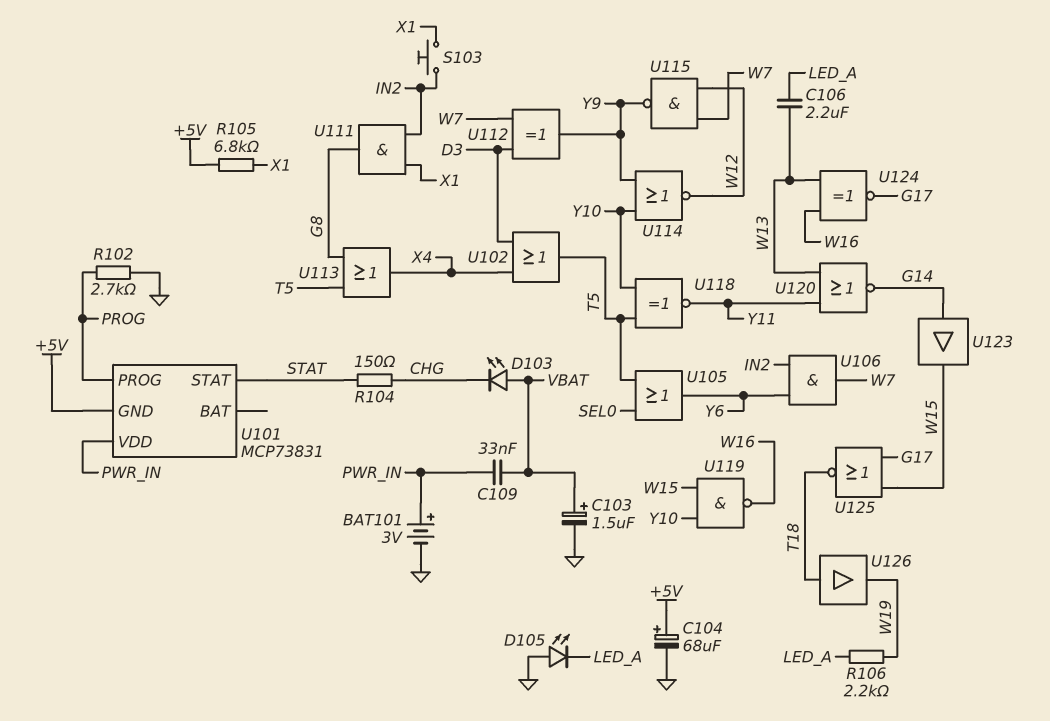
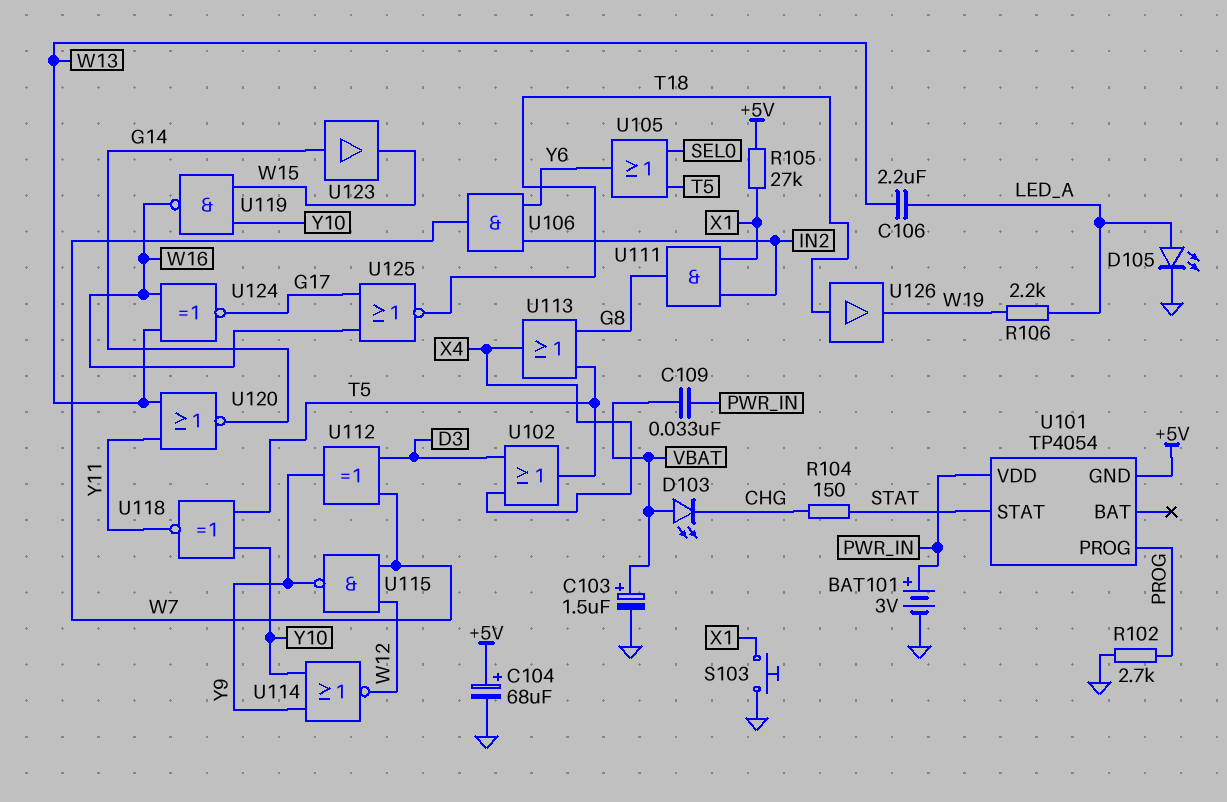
D105: LED (A GND, K LED_A) -> LED (A LED_A, K GND)
R105: 6.8k (+5V, X1) -> 27k (+5V, X1)
S103: button (IN2, X1) -> button (GND, X1)
U101: MCP73831 -> TP4054
U125: NOR (in G17, in W15, out T18) -> NOR (in G17, in W16, out T18)

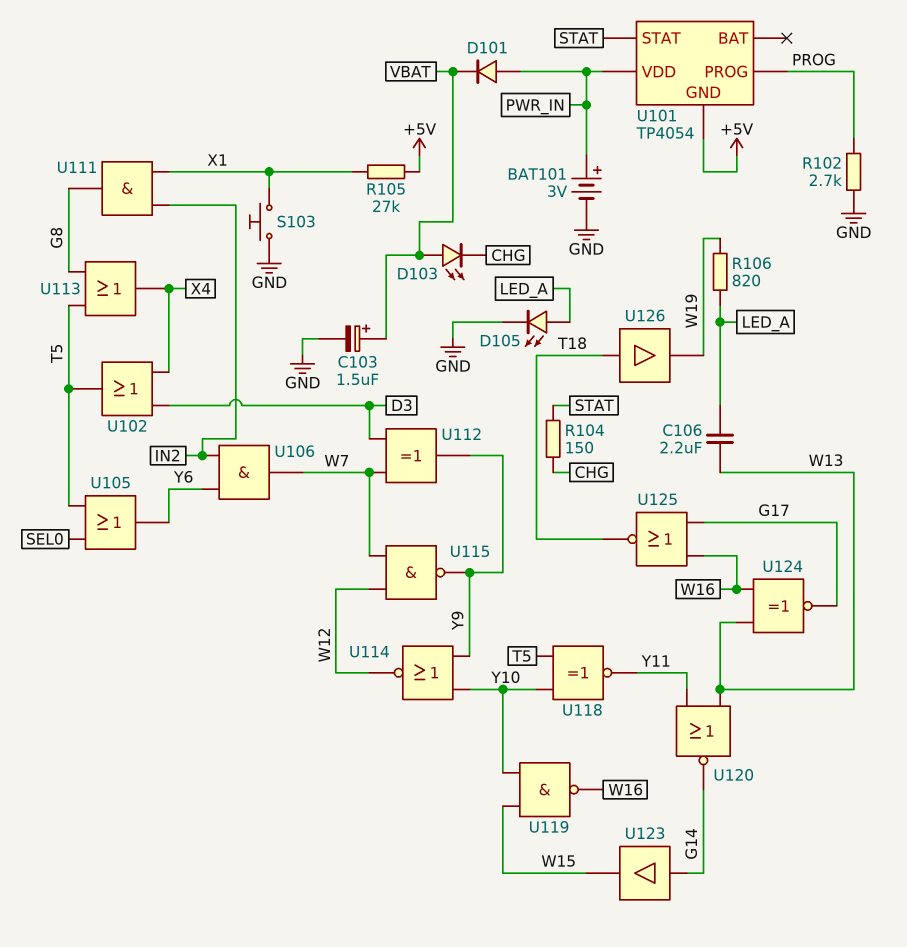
C104: 68uF (plus +5V, minus GND) -> none
C109: 33nF (PWR_IN, VBAT) -> none
D101: none -> diode (A PWR_IN, K VBAT)
R106: 2.2k (LED_A, W19) -> 820 (LED_A, W19)

